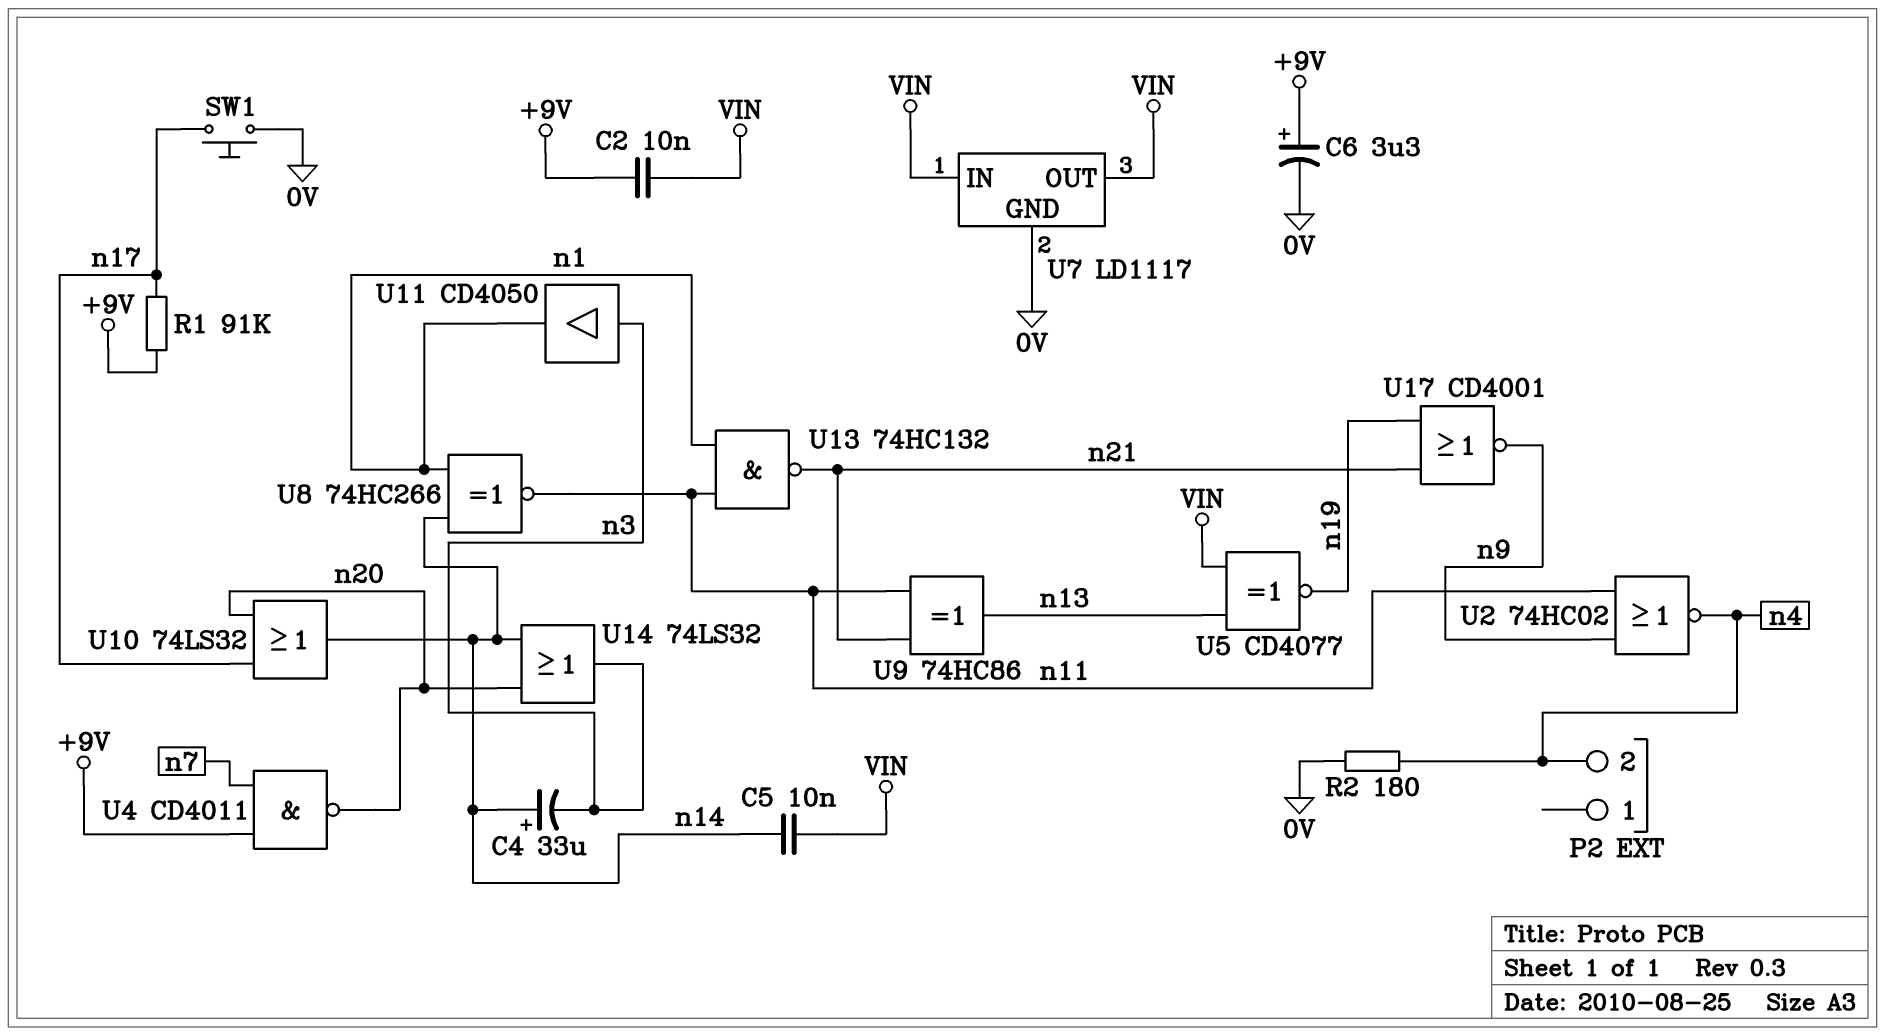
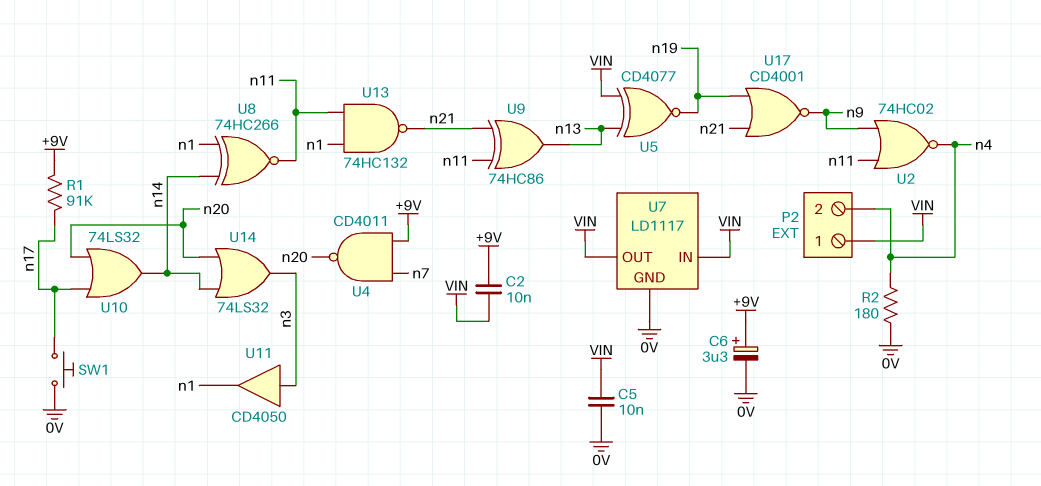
C4: 33uF (plus n14, minus n3) -> none
C5: 10nF (VIN, n14) -> 10nF (0V, VIN)
P2 pin 1: none -> VIN

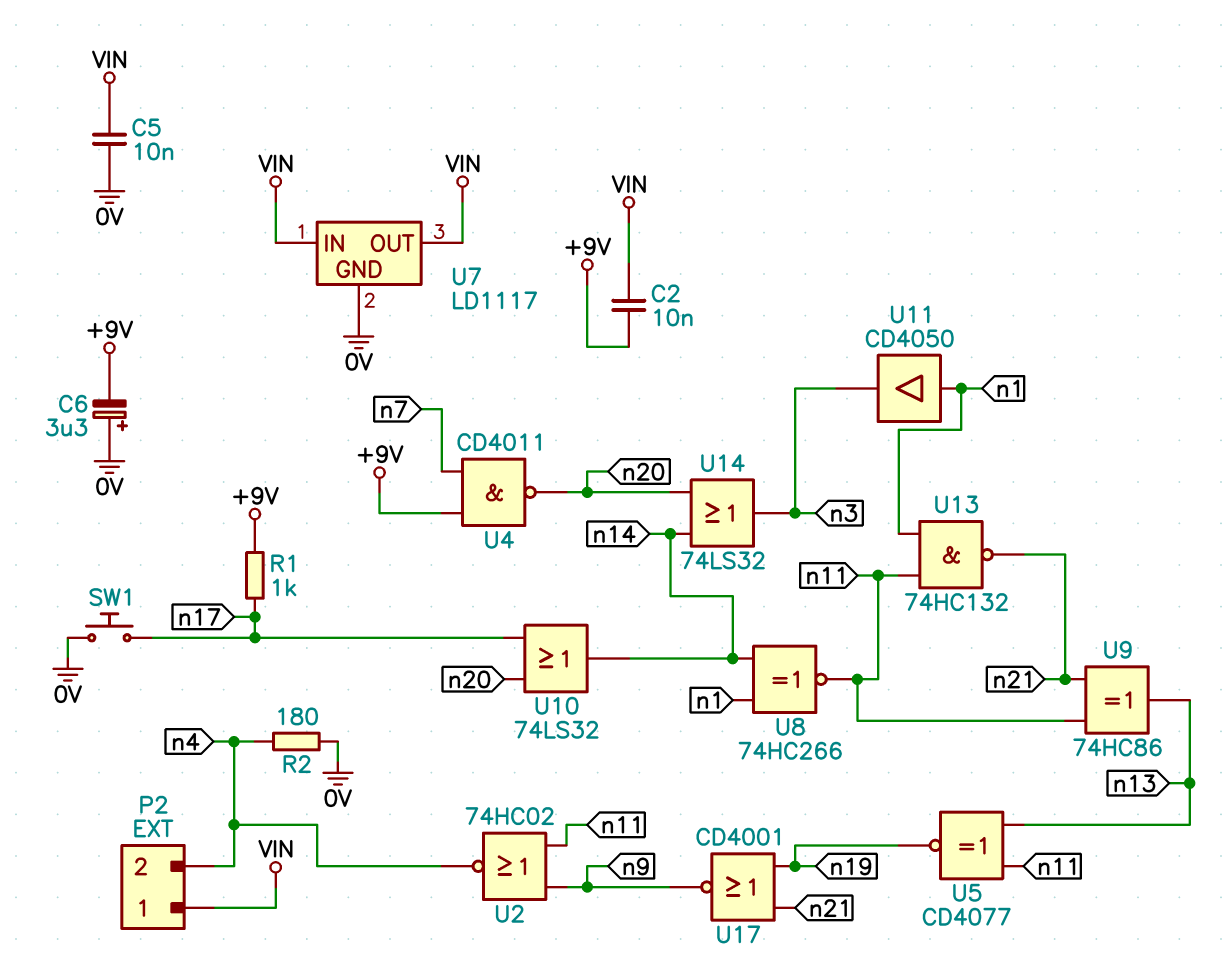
C6: 3.3uF (plus +9V, minus 0V) -> 3.3uF (plus 0V, minus +9V)
R1: 91k (+9V, n17) -> 1k (+9V, n17)
U5: XNOR CD4077 (in VIN, in n13, out n19) -> XNOR CD4077 (in n11, in n13, out n19)
U11: buffer CD4050 (in n3, out n1) -> buffer CD4050 (in n1, out n3)

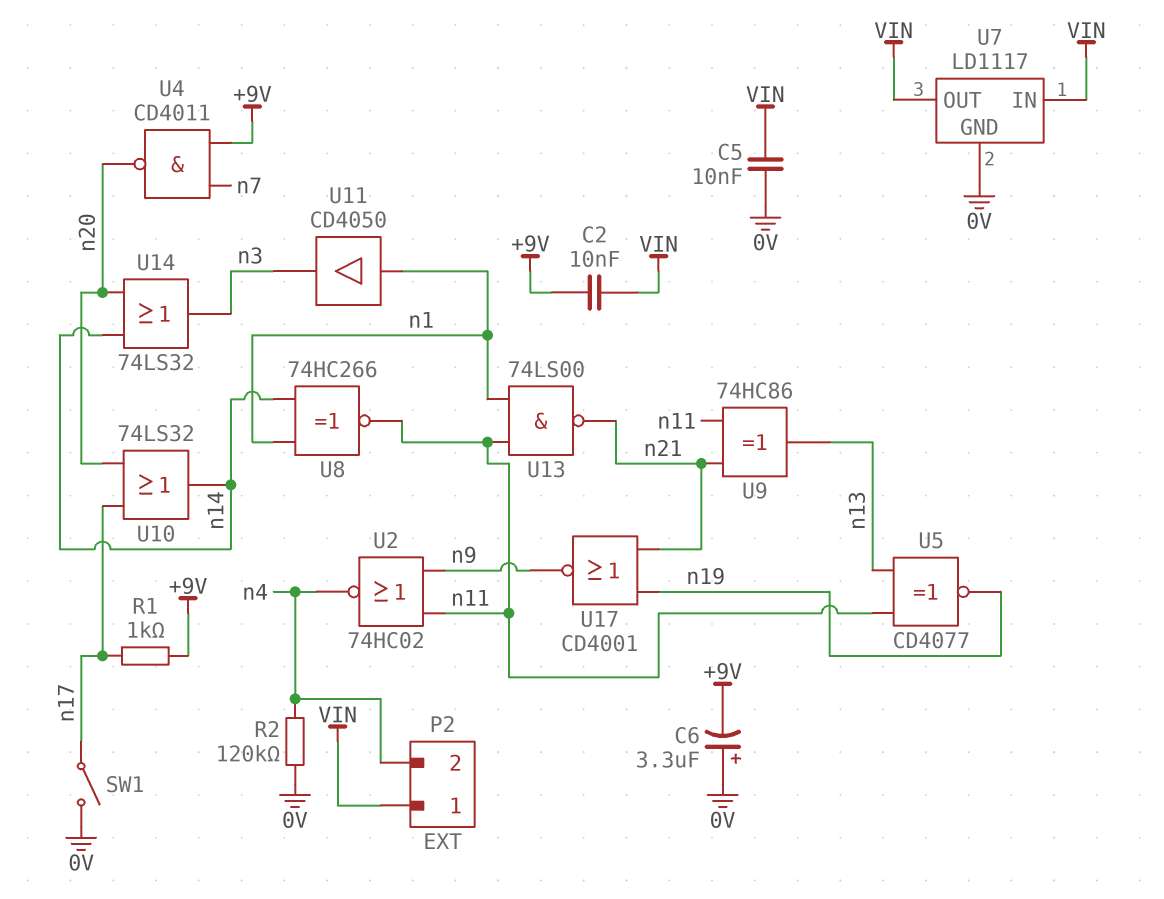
R2: 180 (0V, n4) -> 120k (0V, n4)
SW1: button (0V, n17) -> switch (0V, n17)
U13: NAND 74HC132 (in n1, in n11, out n21) -> NAND 74LS00 (in n1, in n11, out n21)

